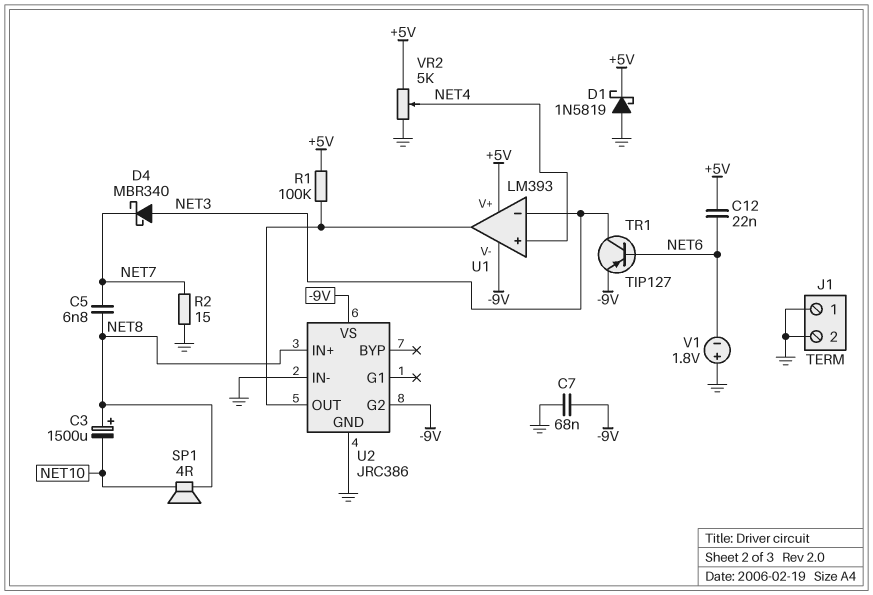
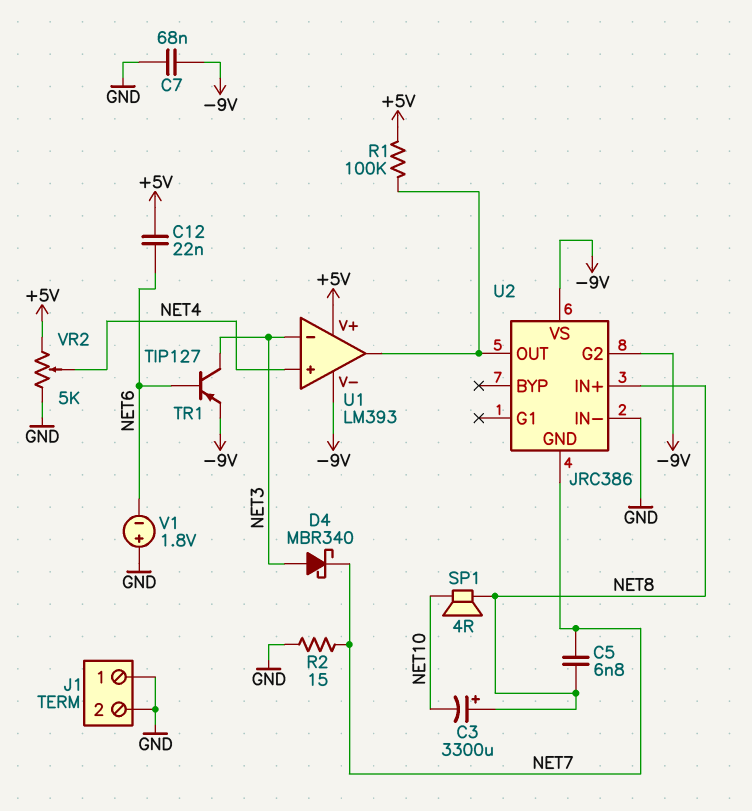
C3: 1500uF (plus NET8, minus NET10) -> 3300uF (plus NET8, minus NET10)
D1: schottky 1N5819 (A GND, K +5V) -> none
U2 pin GND: GND -> NET7

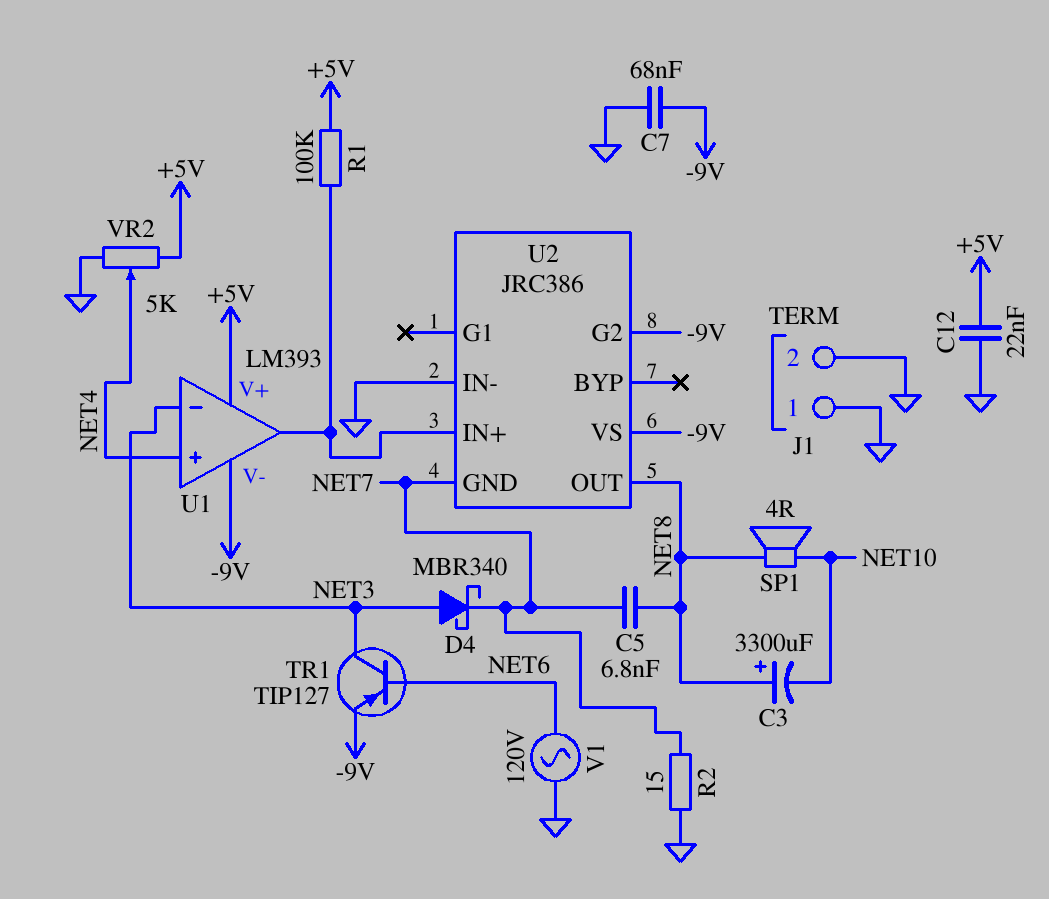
C12: 22nF (+5V, NET6) -> 22nF (+5V, GND)
U2 pin IN+: NET8 -> U1/out
U2 pin OUT: U1/out -> NET8
V1: 1.8V (plus GND, minus NET6) -> AC 120V (GND, NET6)

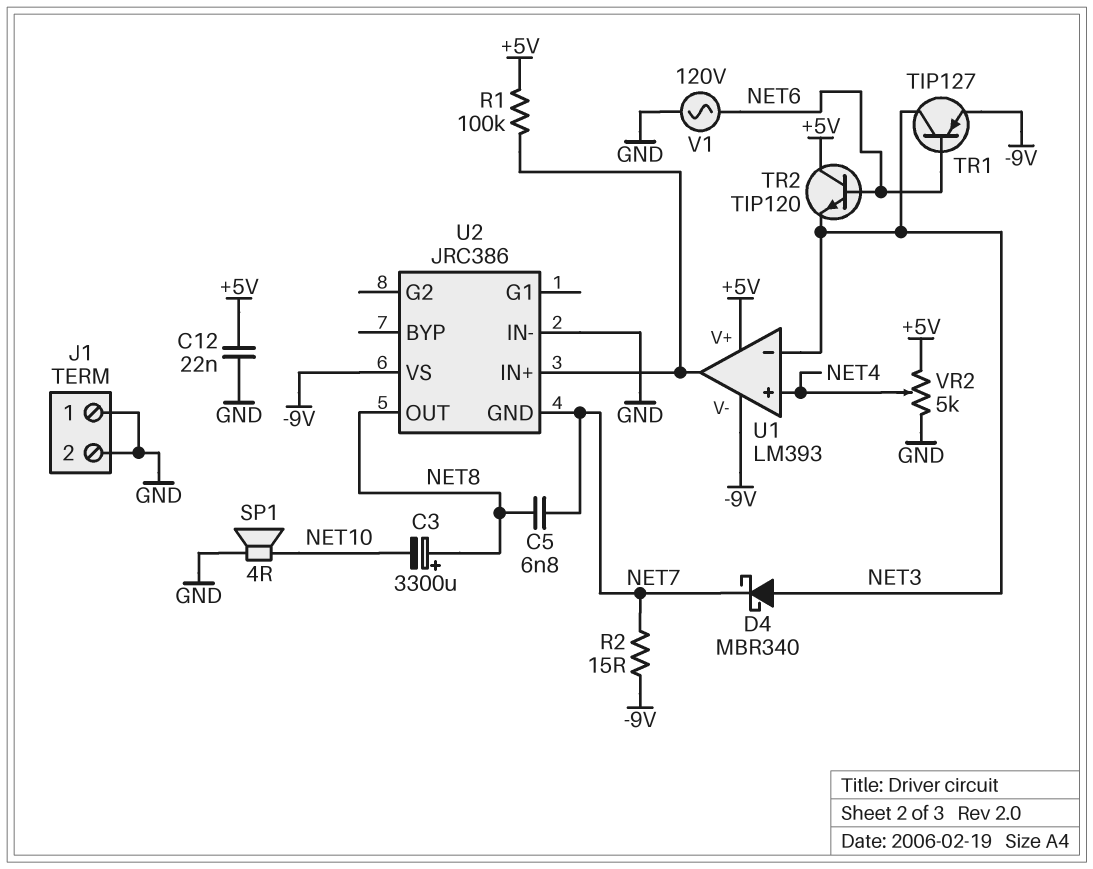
C7: 68nF (-9V, GND) -> none
R2: 15 (GND, NET7) -> 15 (-9V, NET7)
SP1: speaker 4R (NET8, NET10) -> speaker 4R (GND, NET10)
TR2: none -> NPN TIP120 (B NET6, C +5V, E NET3)
U2 pin G2: -9V -> none

